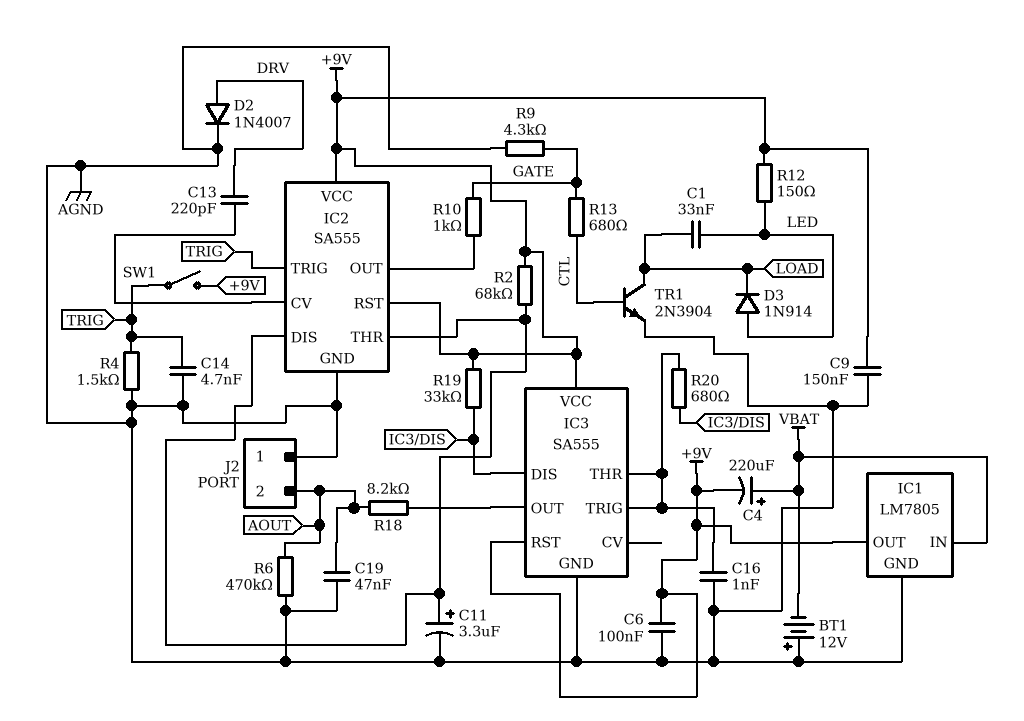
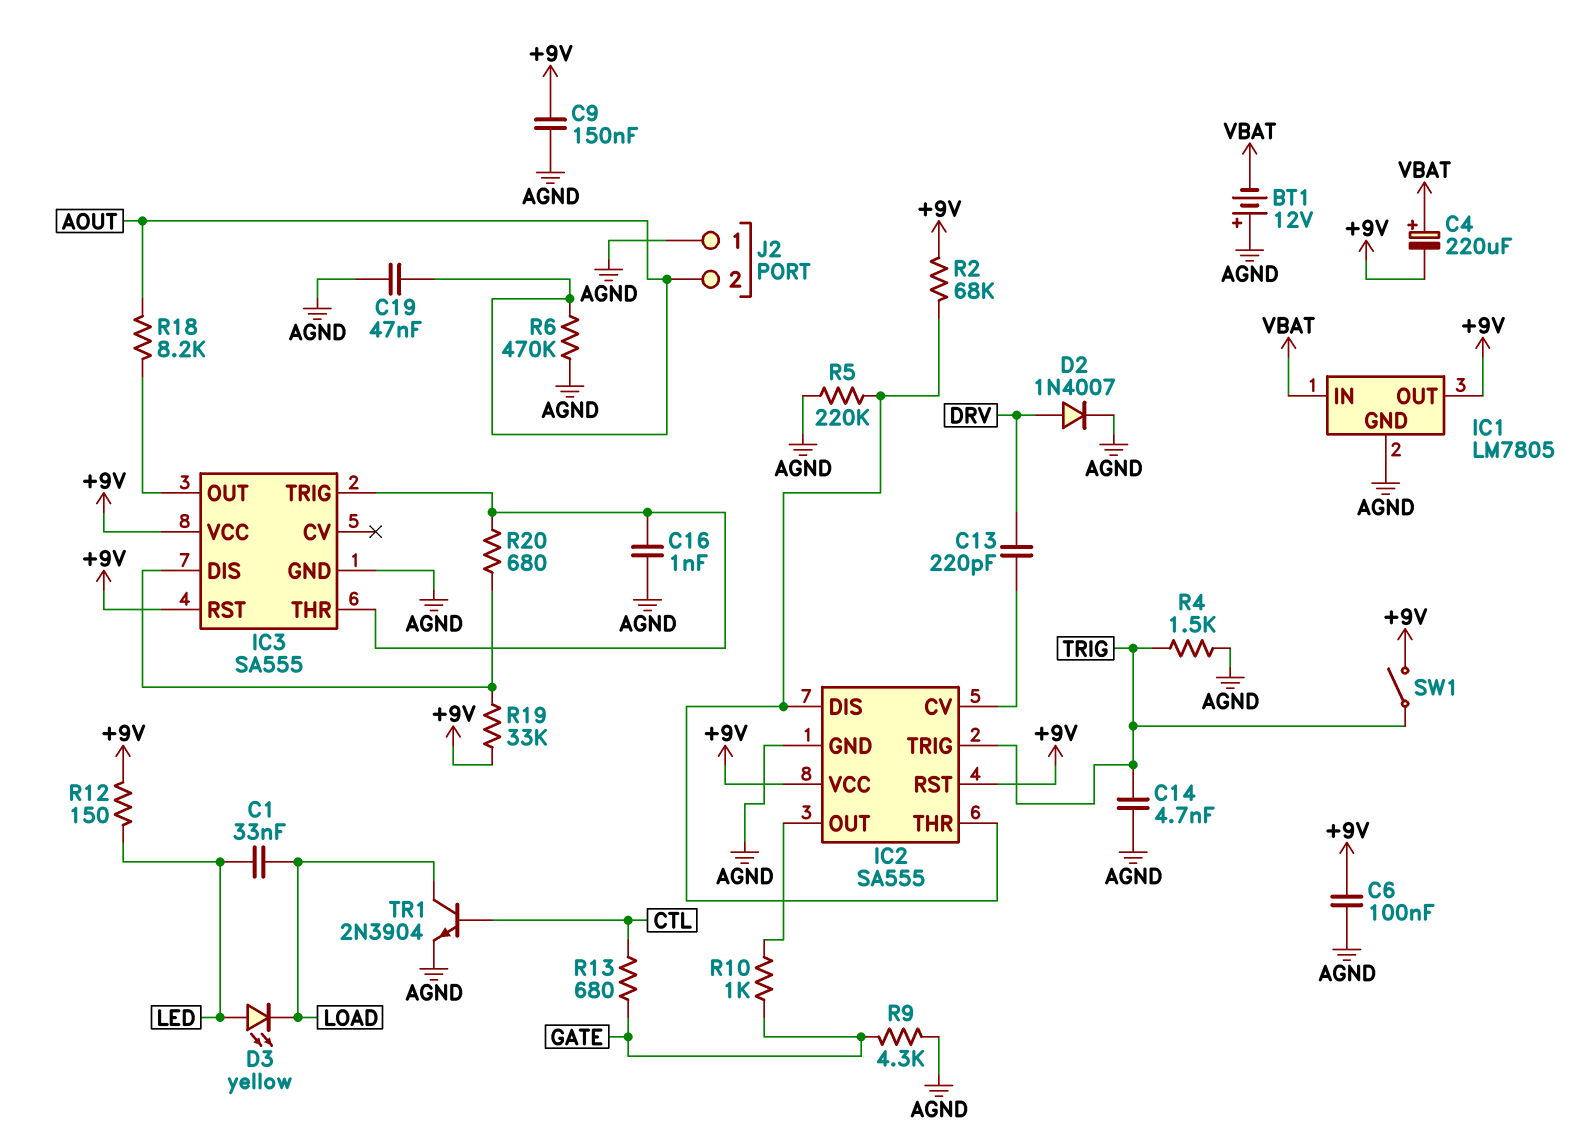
C11: 3.3uF (plus IC2/DIS, minus AGND) -> none
D3: diode 1N914 (A LED, K LOAD) -> LED yellow (A LED, K LOAD)
R5: none -> 220k (AGND, IC2/DIS)

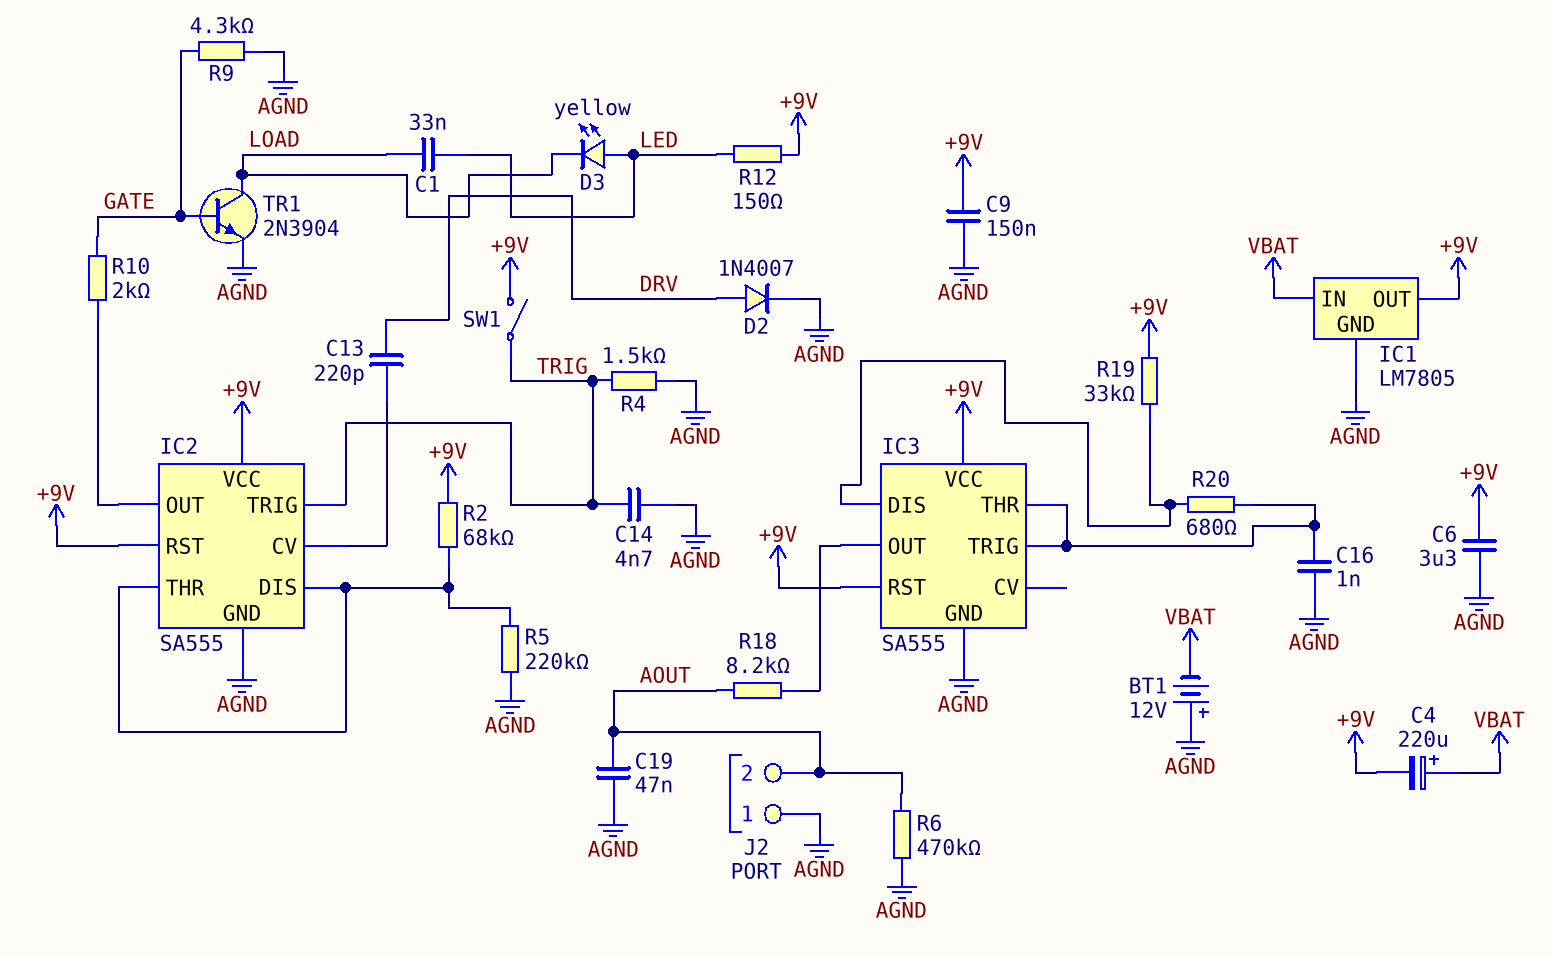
C6: 100nF (+9V, AGND) -> 3.3uF (+9V, AGND)
R10: 1k (GATE, IC2/OUT) -> 2k (GATE, IC2/OUT)
R13: 680 (CTL, GATE) -> none
TR1: NPN 2N3904 (B CTL, C LOAD, E AGND) -> NPN 2N3904 (B GATE, C LOAD, E AGND)

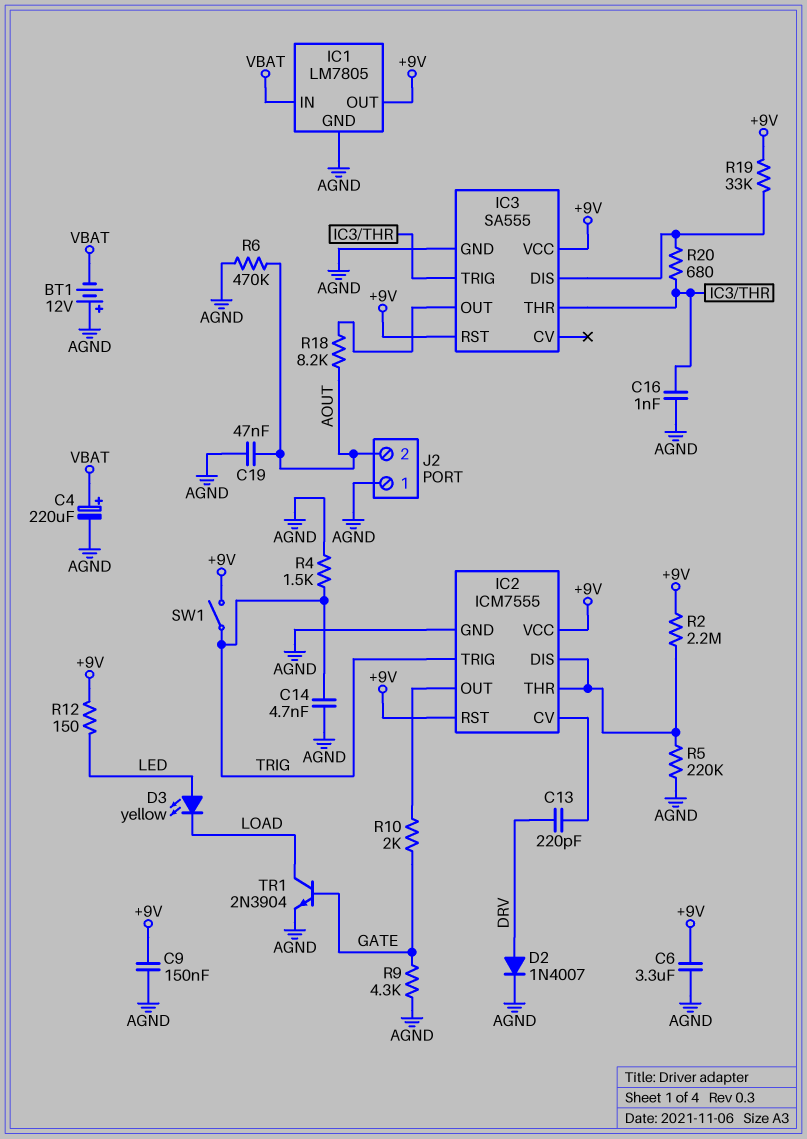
C1: 33nF (LED, LOAD) -> none
C4: 220uF (plus VBAT, minus +9V) -> 220uF (plus VBAT, minus AGND)
IC2: SA555 -> ICM7555
R2: 68k (+9V, IC2/DIS) -> 2.2M (+9V, IC2/DIS)

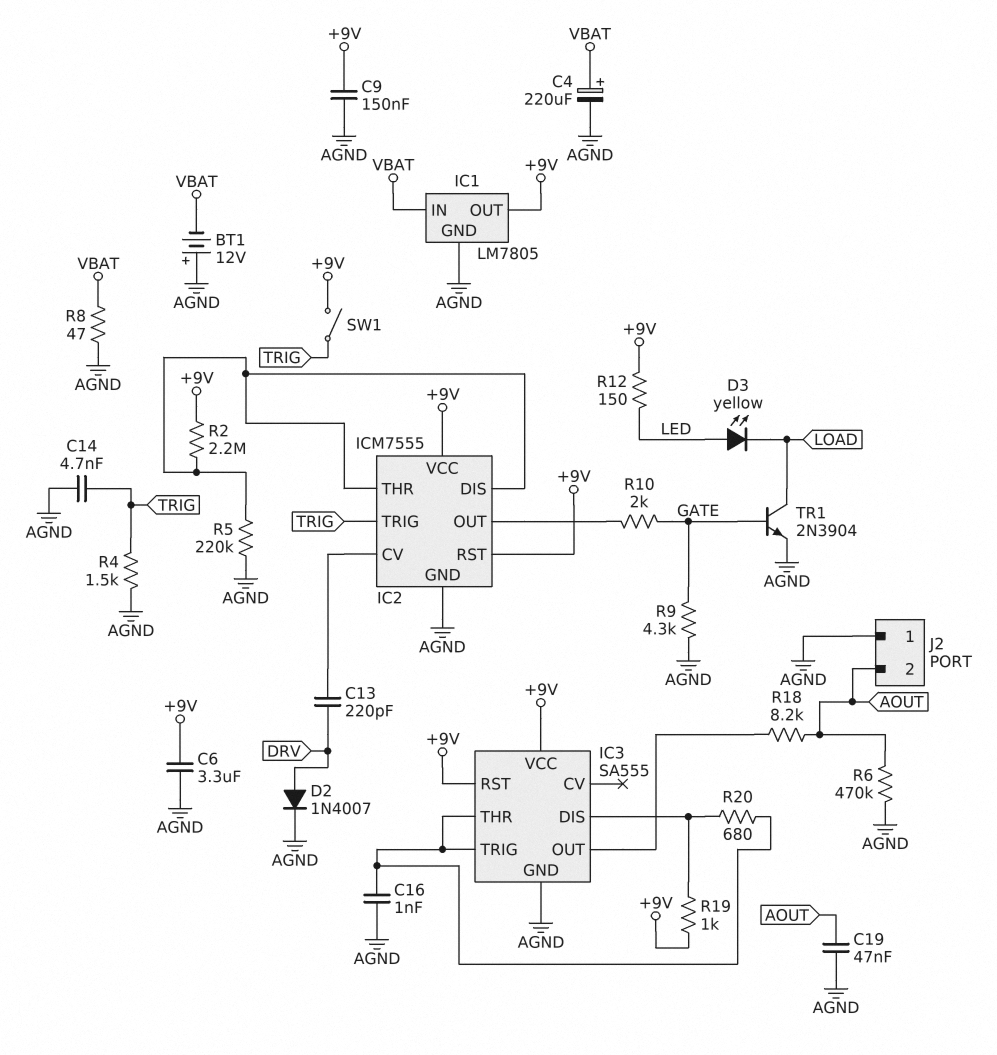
R8: none -> 47 (AGND, VBAT)
R19: 33k (+9V, IC3/DIS) -> 1k (+9V, IC3/DIS)

